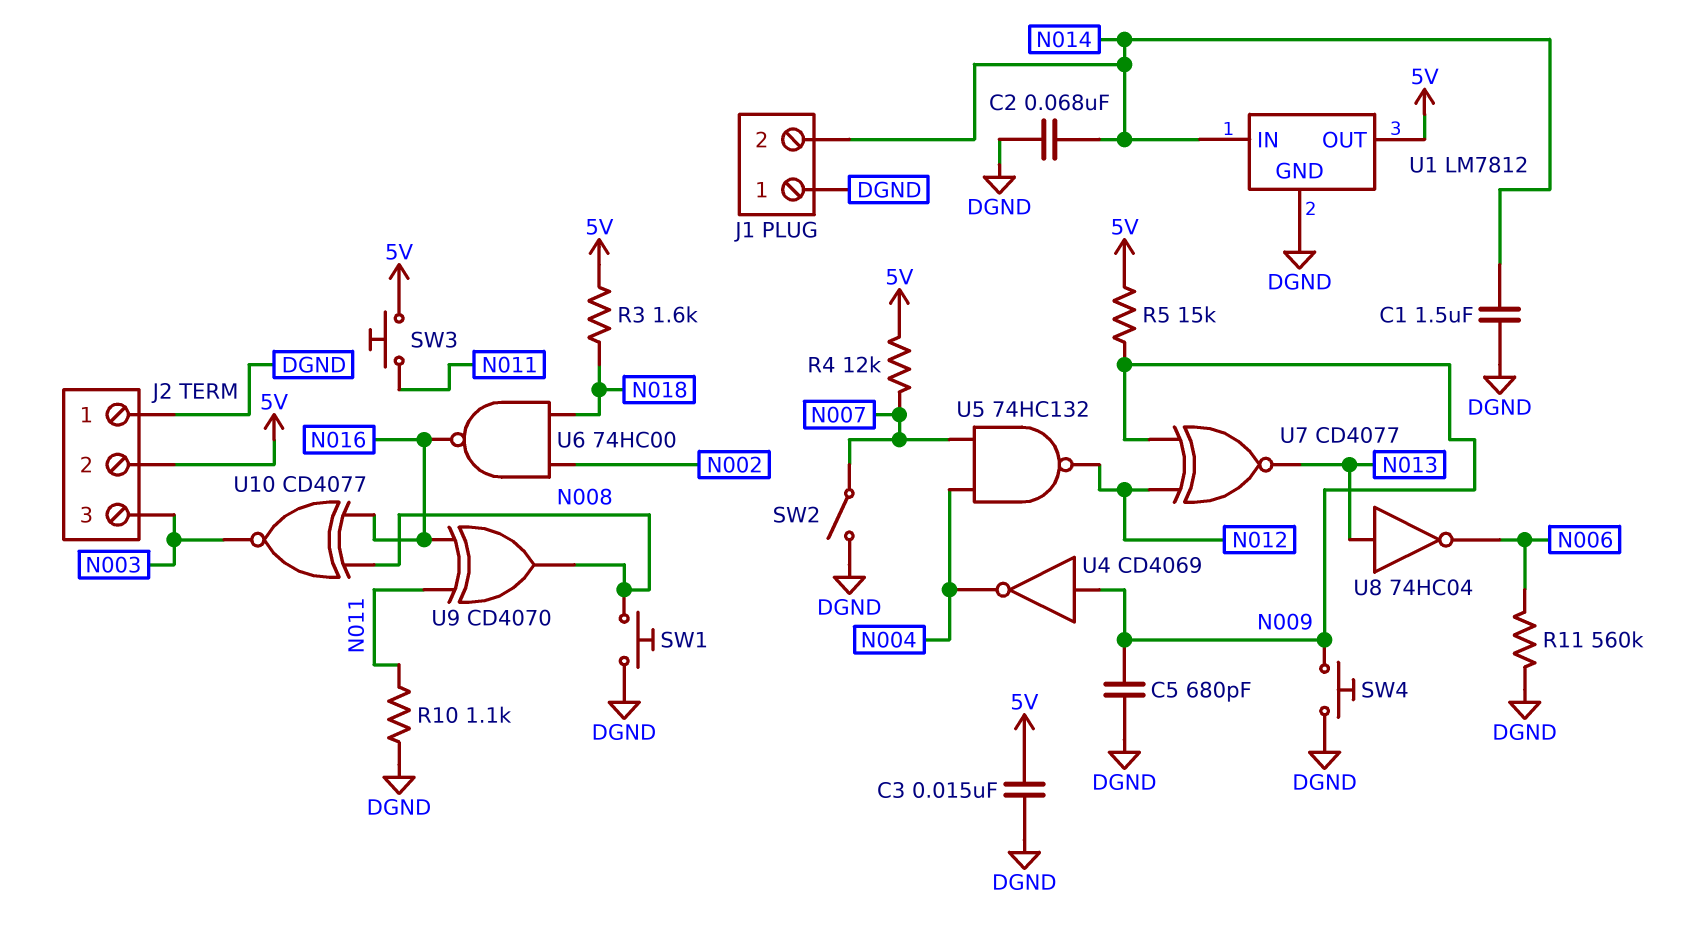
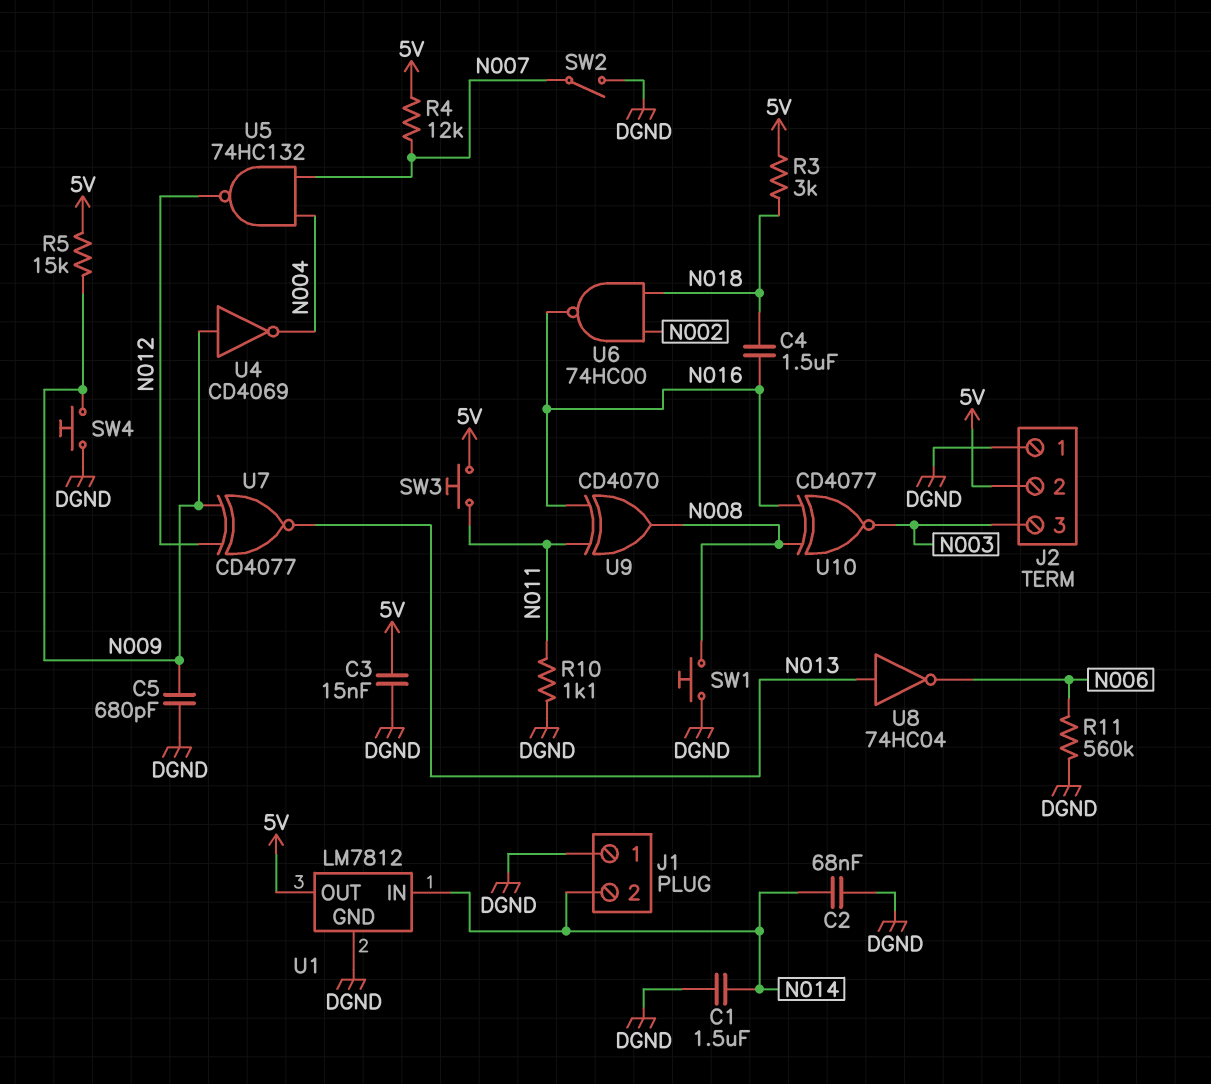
C4: none -> 1.5uF (N016, N018)
R3: 1.6k (5V, N018) -> 3k (5V, N018)

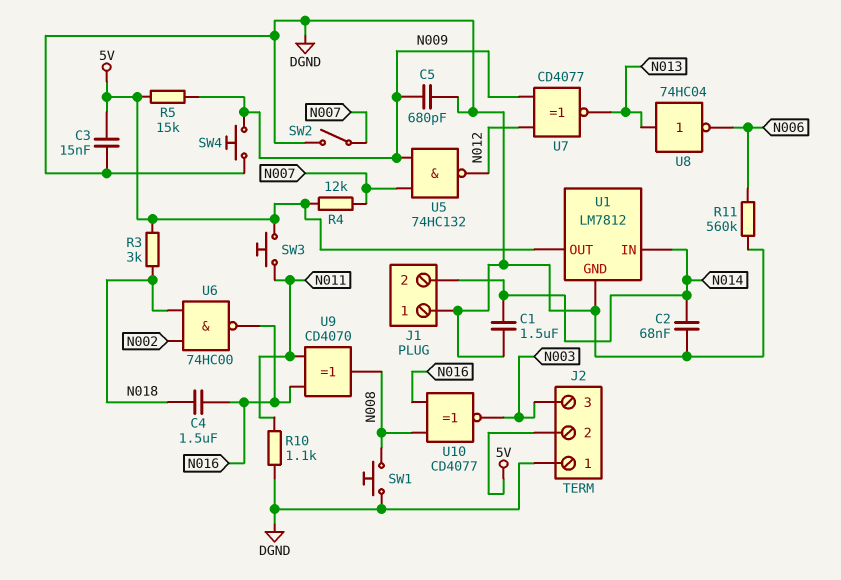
U4: NOT CD4069 (in N009, out N004) -> none
U5: NAND 74HC132 (in N004, in N007, out N012) -> NAND 74HC132 (in N007, in N009, out N012)

